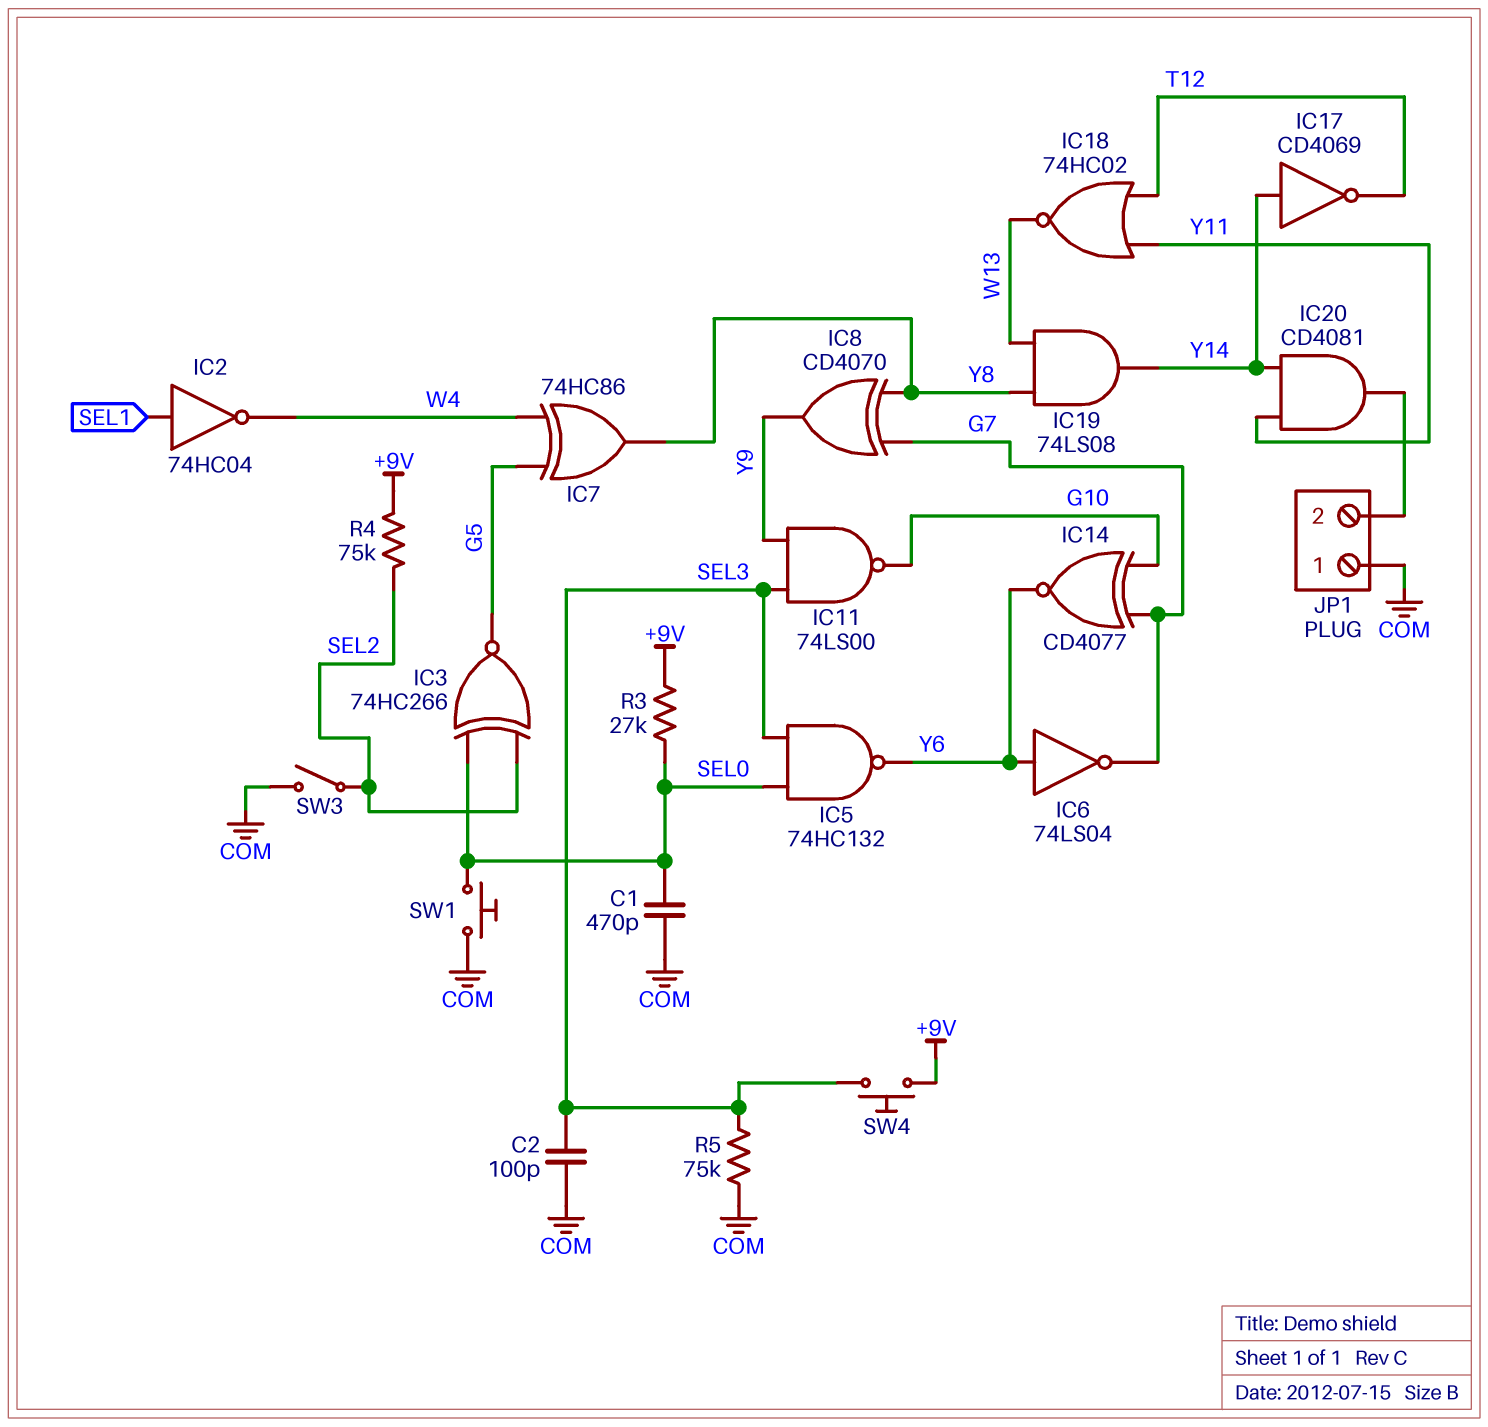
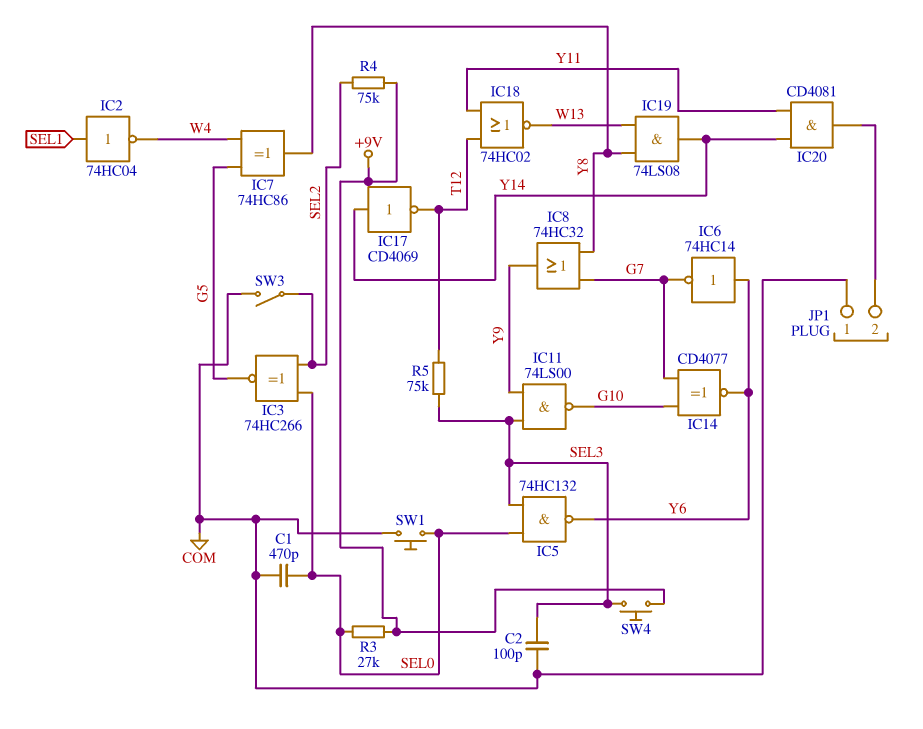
IC6: NOT 74LS04 (in Y6, out G7) -> NOT 74HC14 (in Y6, out G7)
IC8: XOR CD4070 (in G7, in Y8, out Y9) -> OR 74HC32 (in G7, in Y8, out Y9)
R5: 75k (COM, SEL3) -> 75k (SEL3, T12)

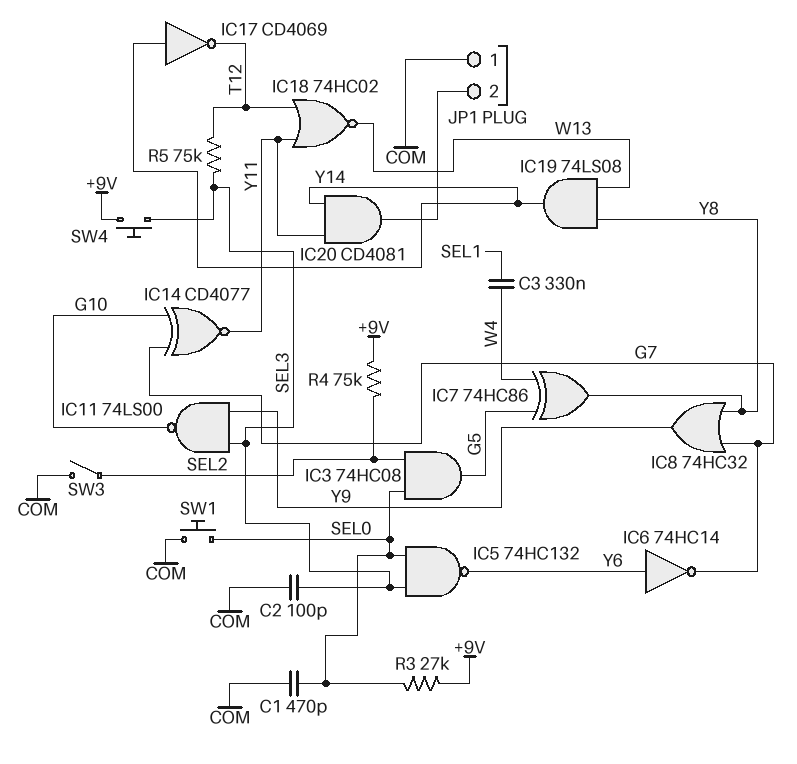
C3: none -> 330nF (SEL1, W4)
IC2: NOT 74HC04 (in SEL1, out W4) -> none
IC3: XNOR 74HC266 (in SEL0, in SEL2, out G5) -> AND 74HC08 (in SEL0, in SEL2, out G5)
IC14: XNOR CD4077 (in G7, in G10, out Y6) -> XNOR CD4077 (in G7, in G10, out Y11)

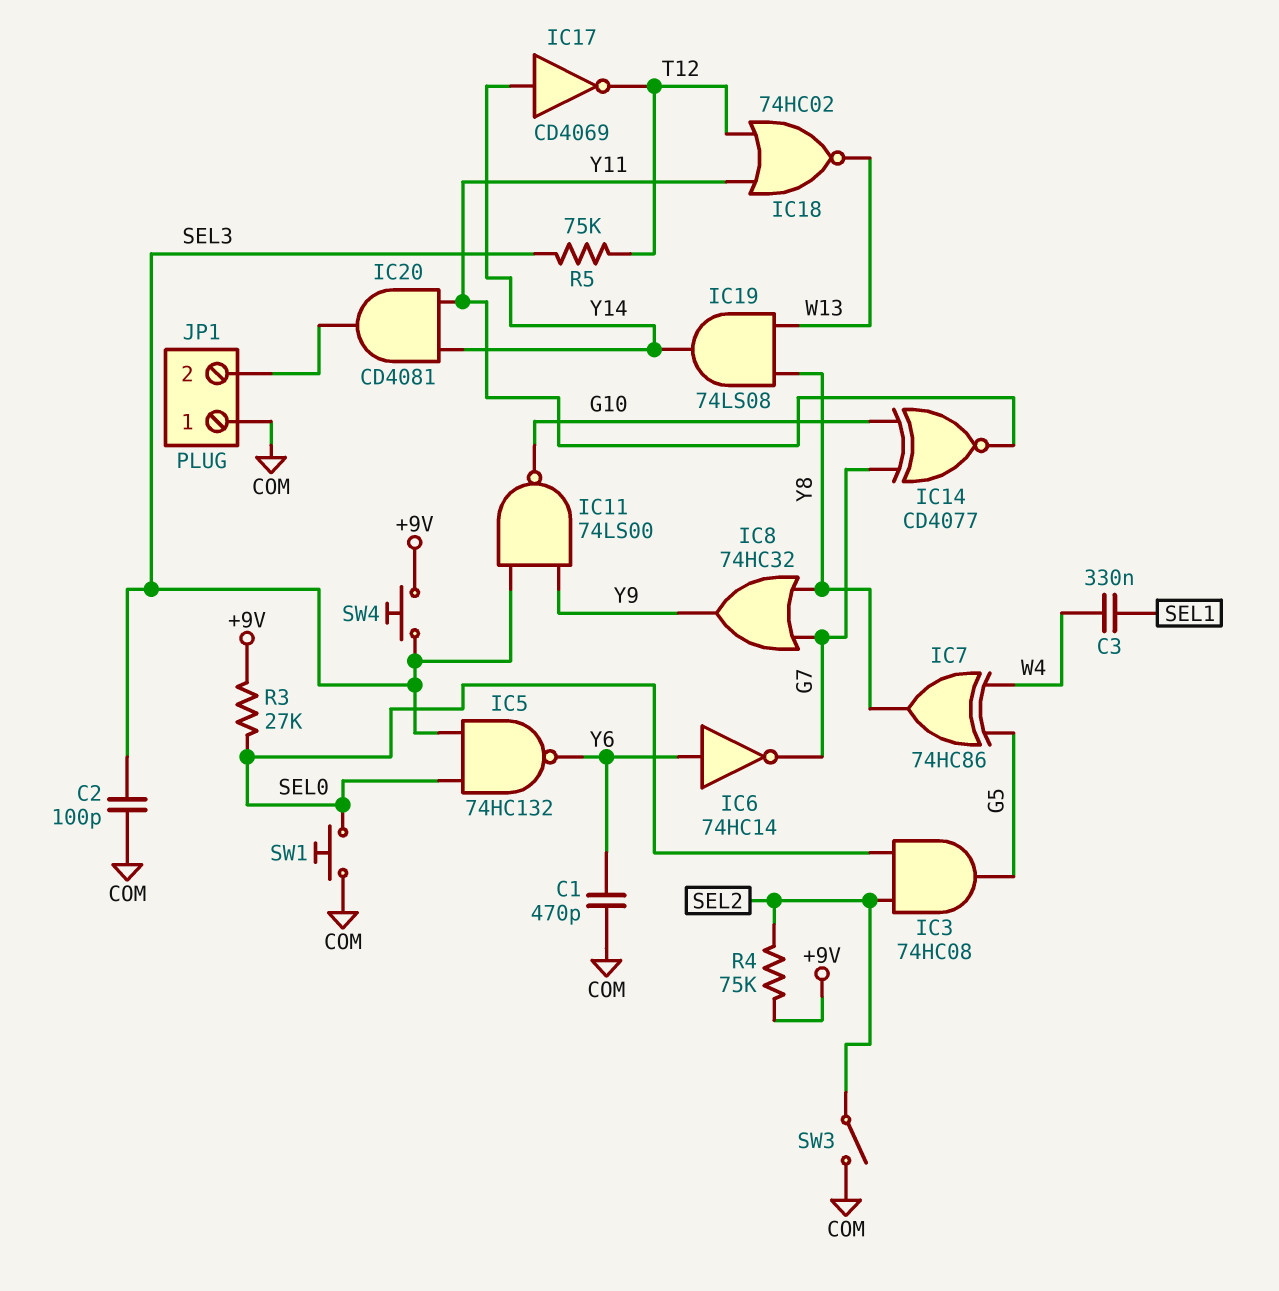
C1: 470pF (COM, SEL0) -> 470pF (COM, Y6)

